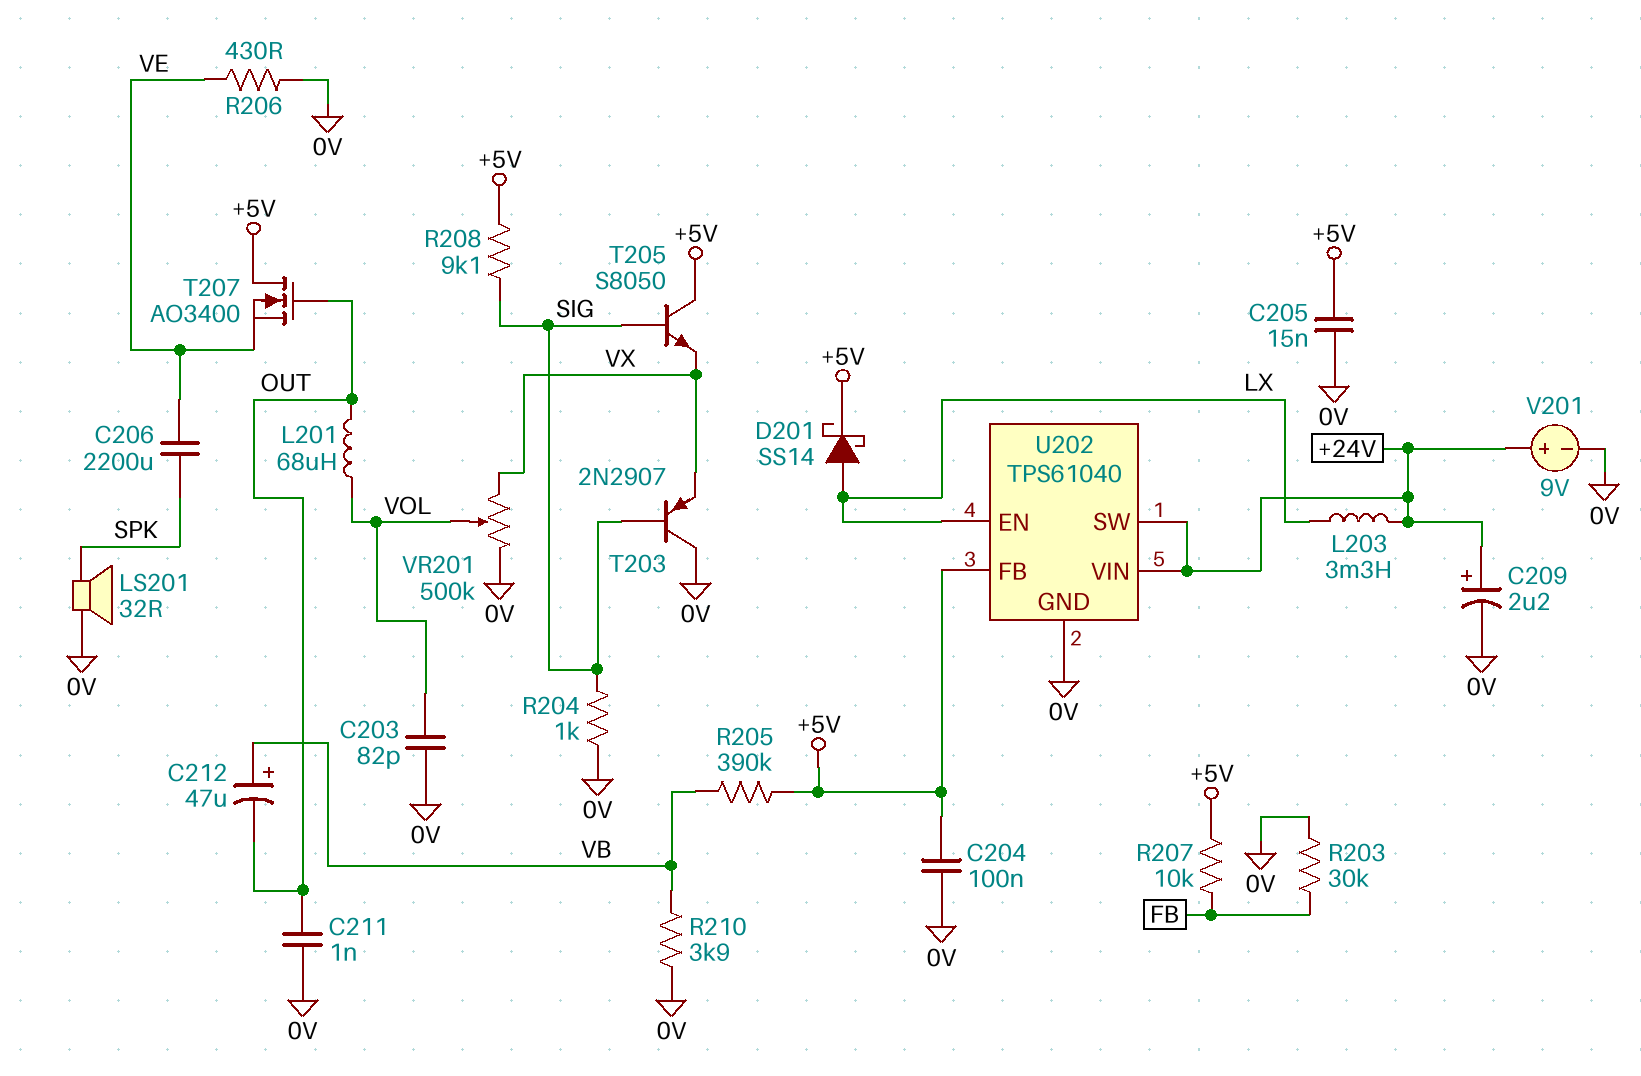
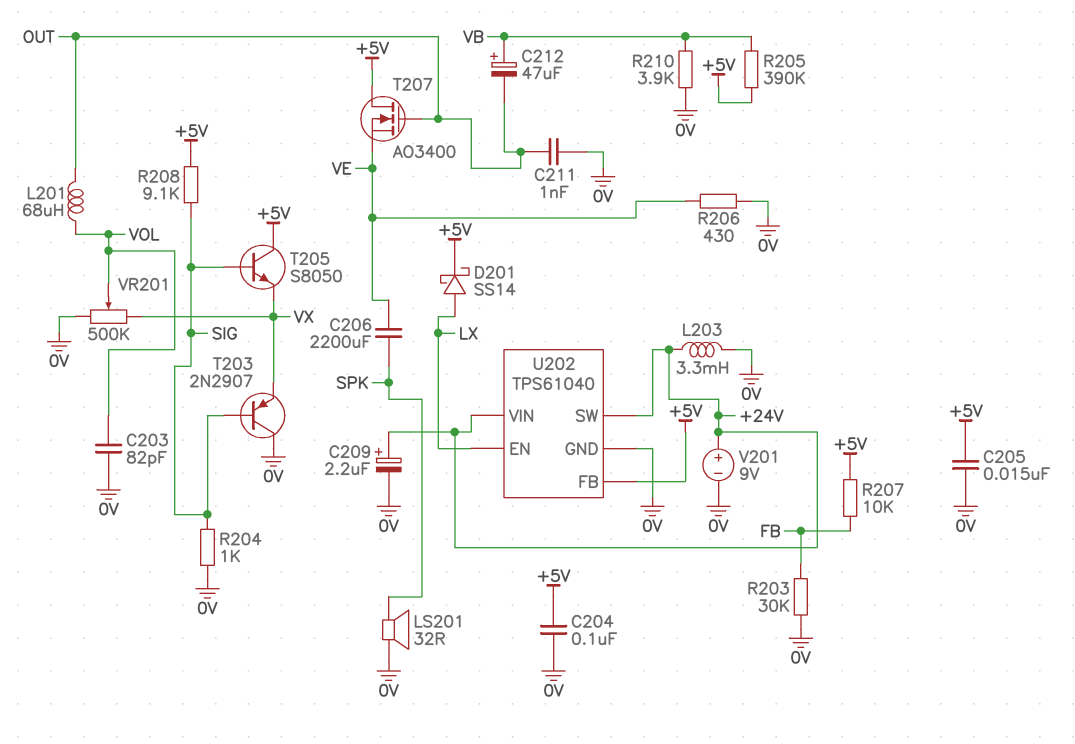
L203: 3.3mH (+24V, LX) -> 3.3mH (+24V, 0V)

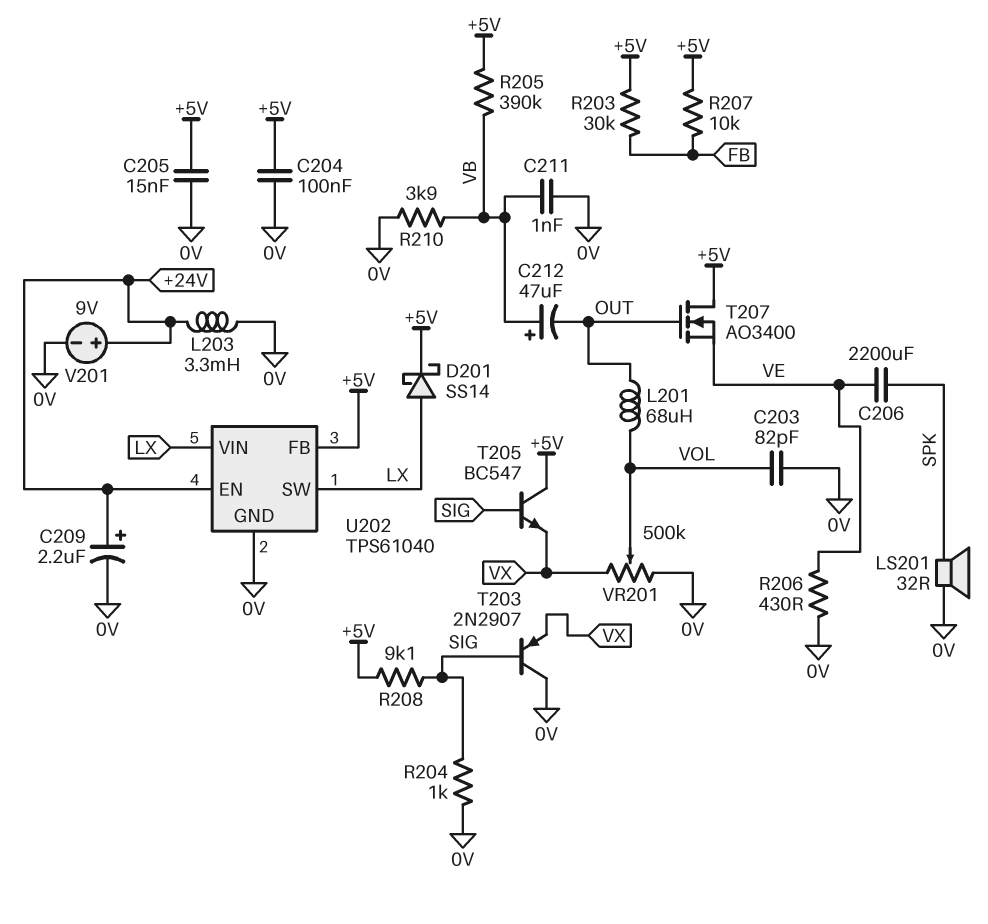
C211: 1nF (0V, OUT) -> 1nF (0V, VB)
R203: 30k (0V, FB) -> 30k (+5V, FB)
T205: NPN S8050 (B SIG, C +5V, E VX) -> NPN BC547 (B SIG, C +5V, E VX)
U202 pin EN: LX -> +24V
U202 pin SW: +24V -> LX
U202 pin VIN: +24V -> LX

